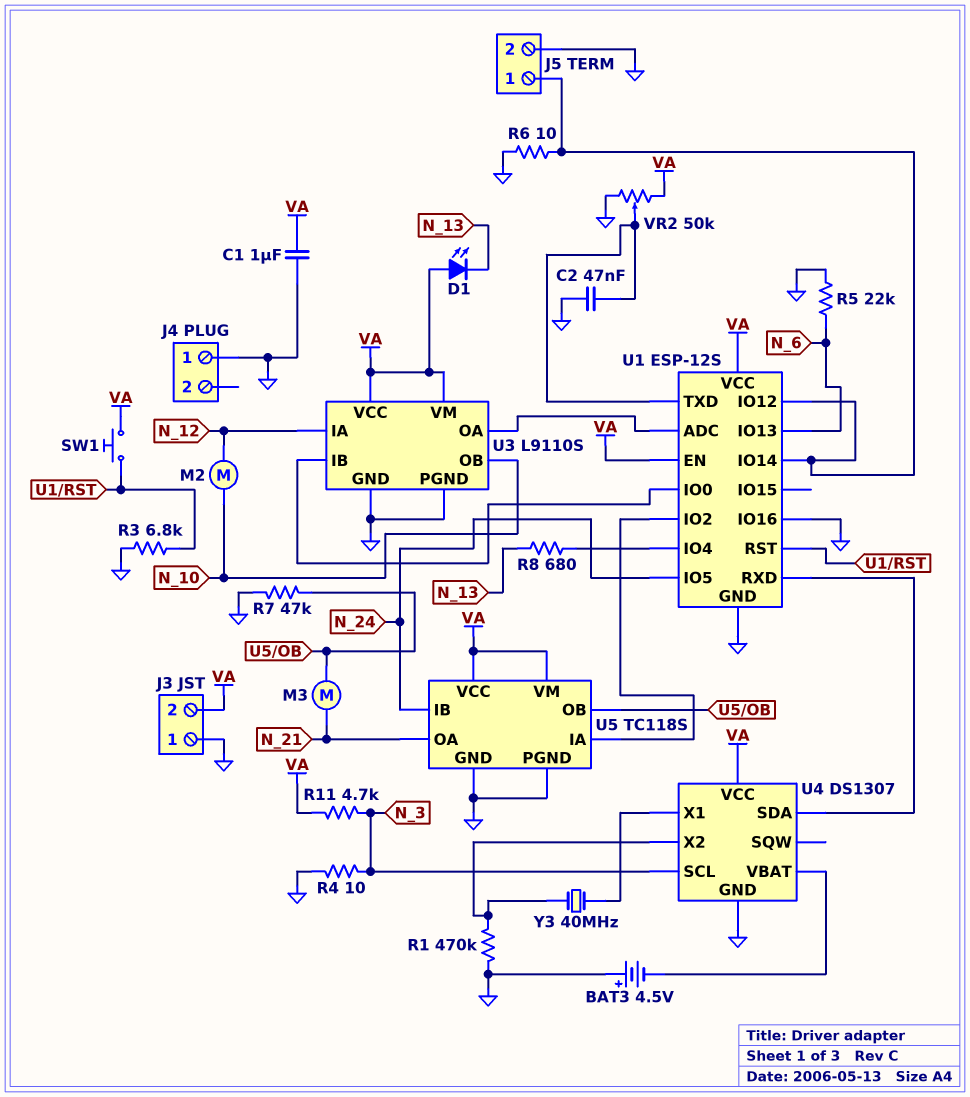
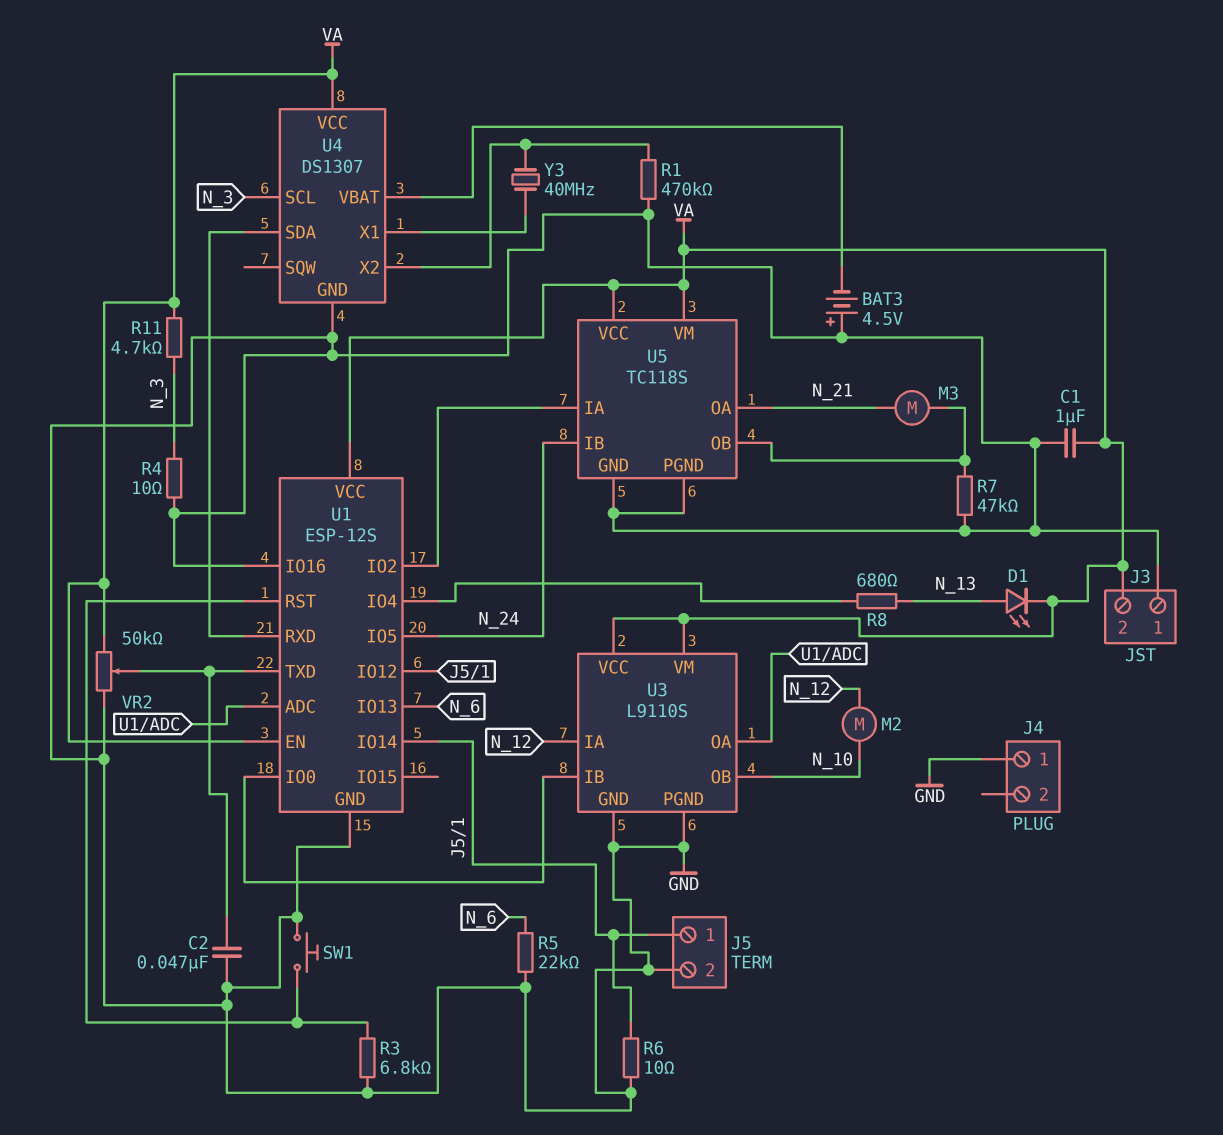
D1: LED (A VA, K N_13) -> LED (A N_13, K VA)
SW1: button (U1/RST, VA) -> button (GND, U1/RST)

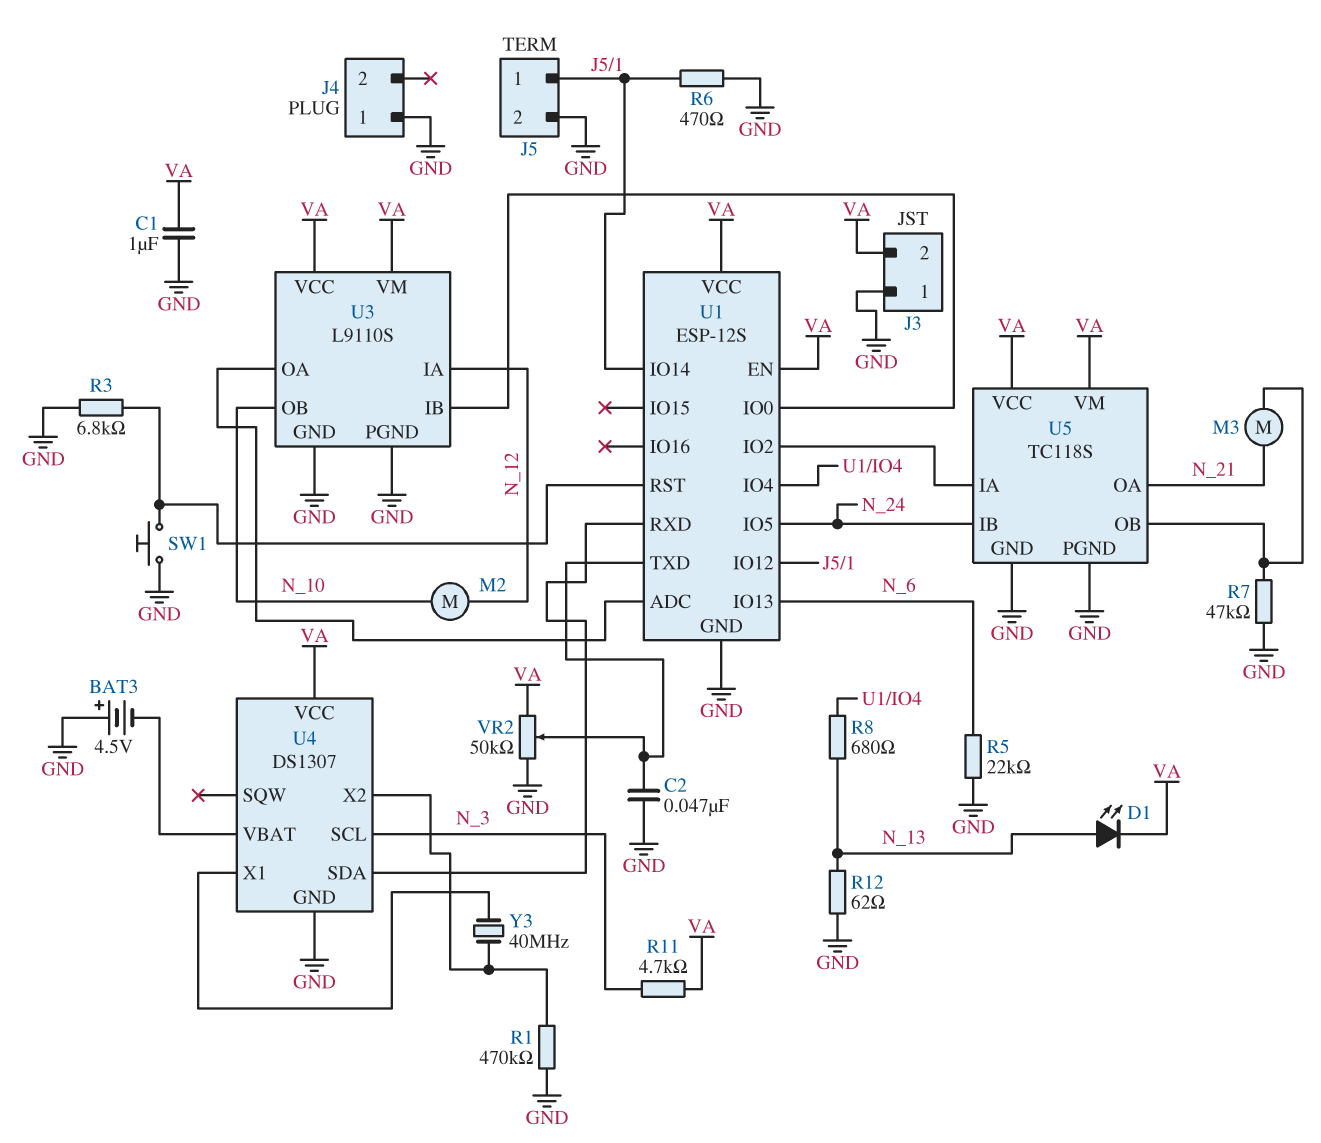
R4: 10 (GND, N_3) -> none
R6: 10 (GND, J5/1) -> 470 (GND, J5/1)
R12: none -> 62 (GND, N_13)
U1 pin IO16: GND -> none

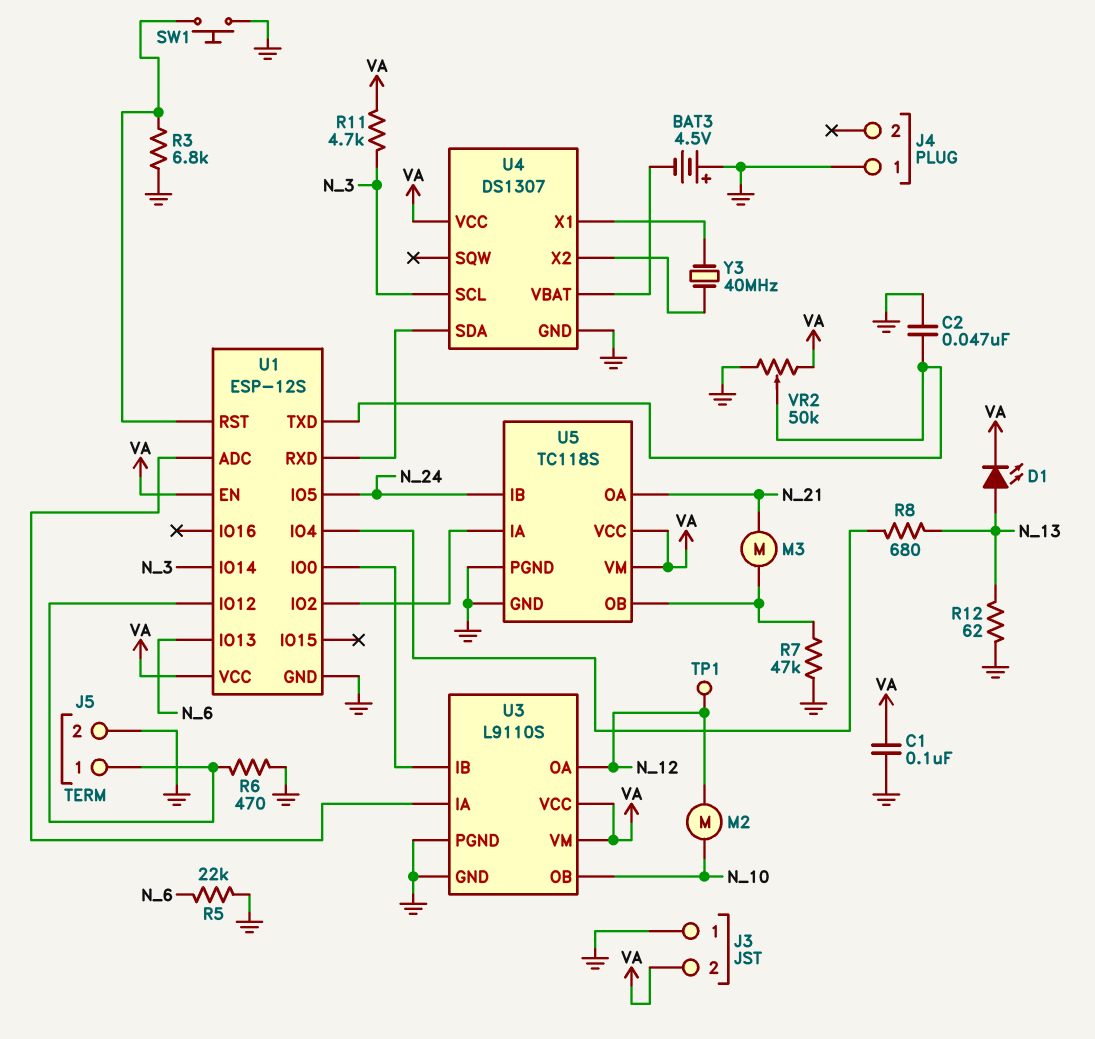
C1: 1uF (GND, VA) -> 100nF (GND, VA)
R1: 470k (GND, U4/X2) -> none
TP1: none -> test point (N_12)
U1 pin IO14: J5/1 -> N_3
U3 pin IA: N_12 -> U1/ADC
U3 pin OA: U1/ADC -> N_12

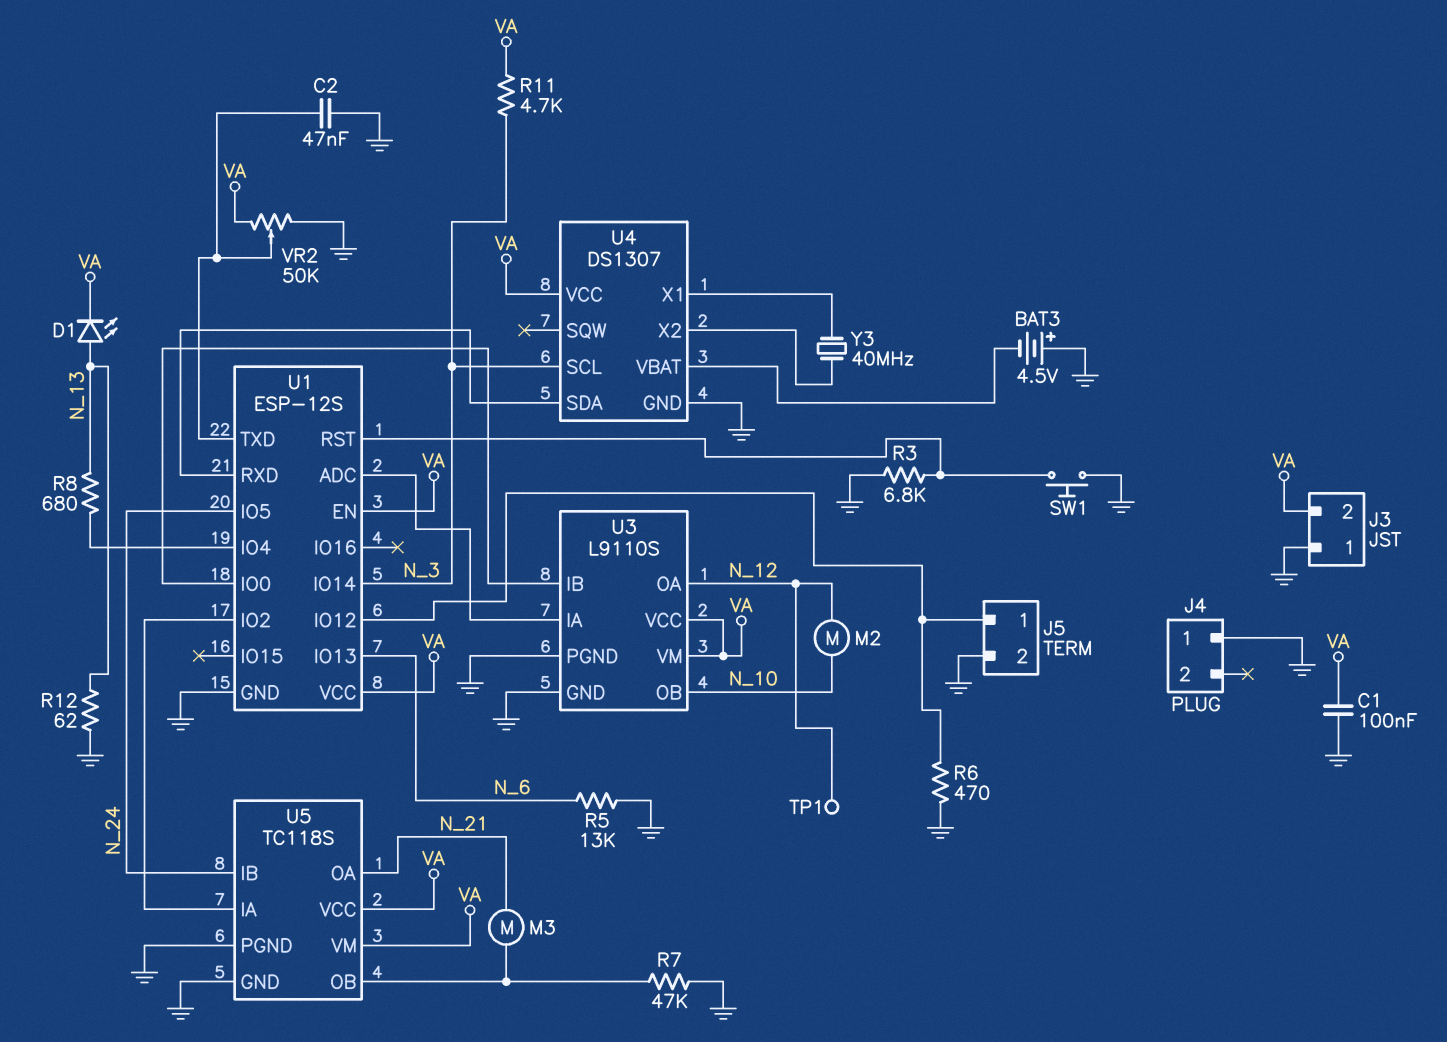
R5: 22k (GND, N_6) -> 13k (GND, N_6)

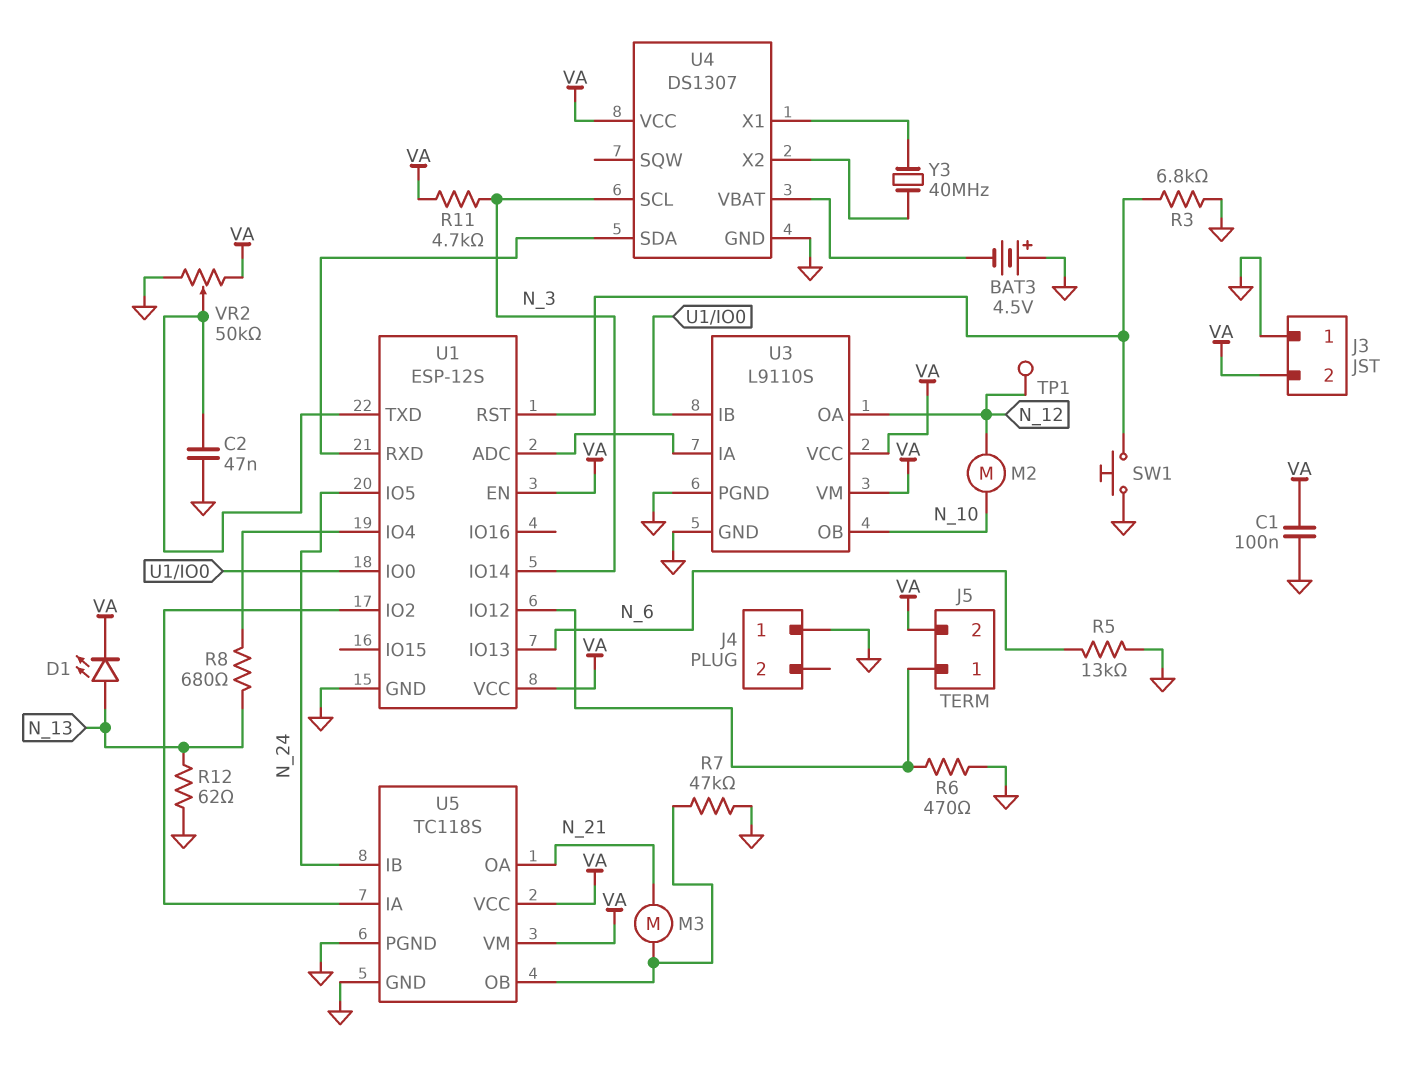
J5 pin 2: GND -> VA

